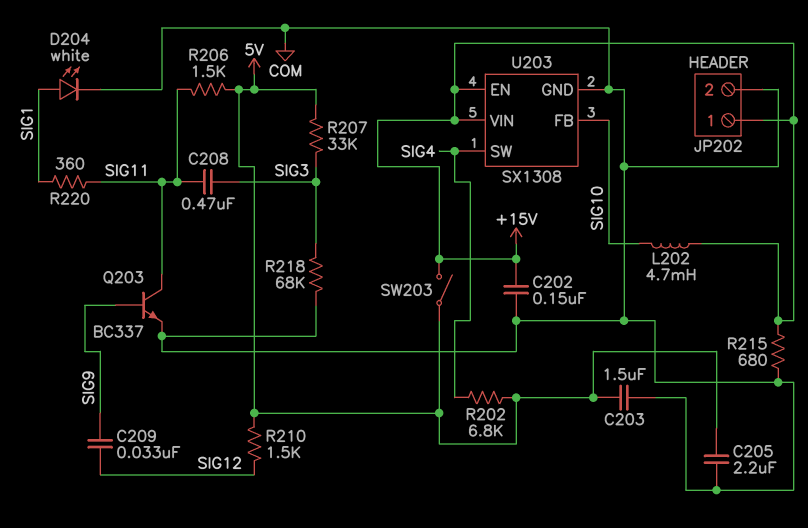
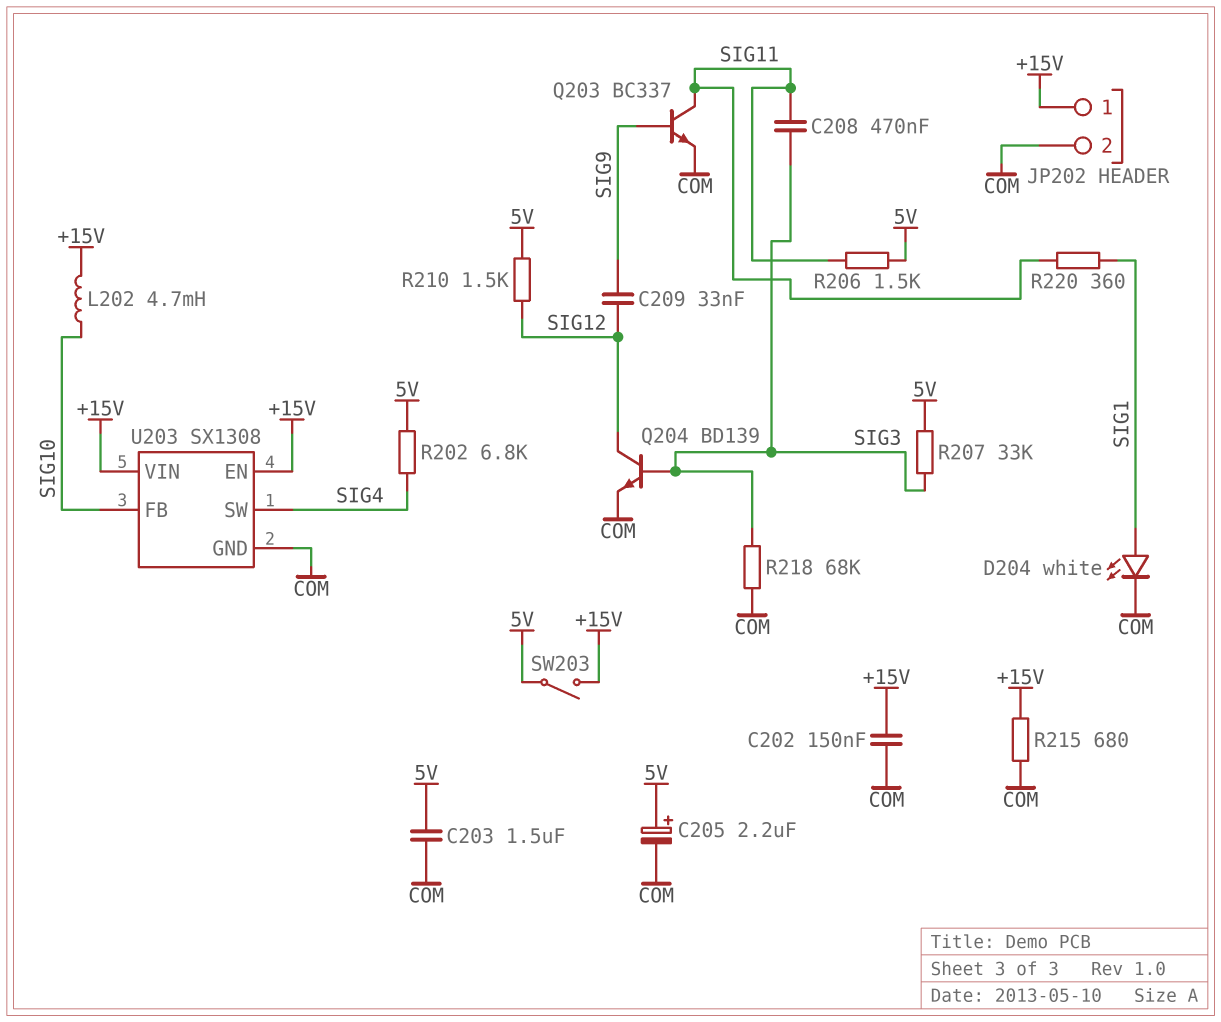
C205: 2.2uF (5V, COM) -> 2.2uF (plus 5V, minus COM)
Q204: none -> NPN BD139 (B SIG3, C SIG12, E COM)

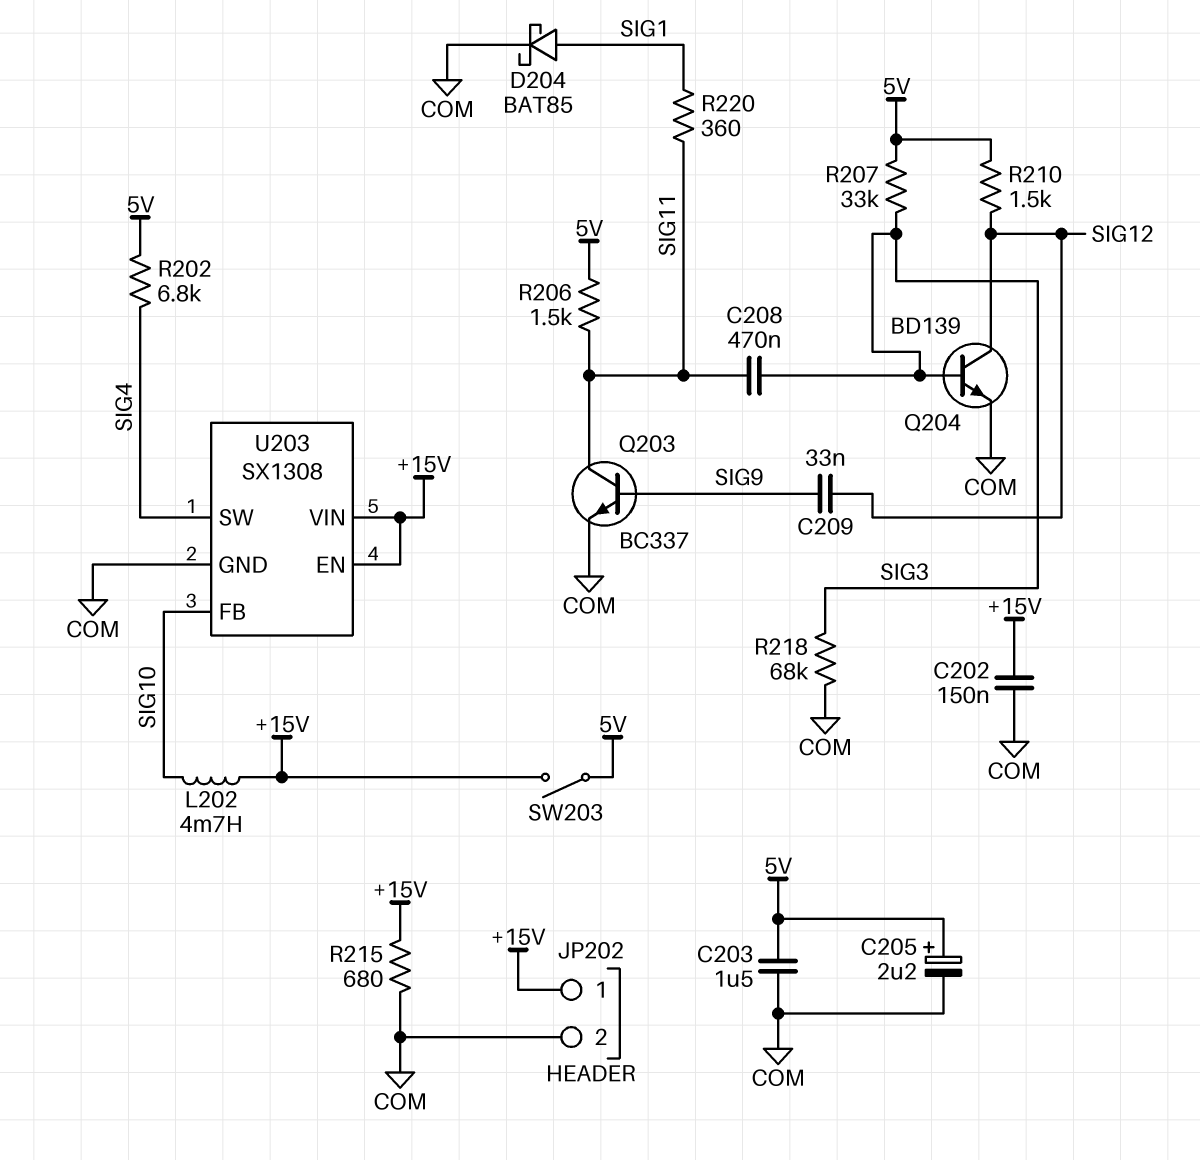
D204: LED white (A SIG1, K COM) -> schottky BAT85 (A SIG1, K COM)

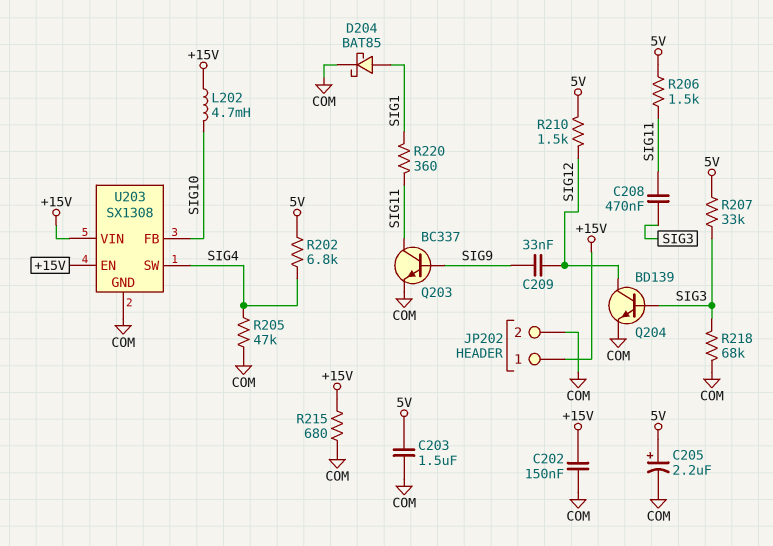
R205: none -> 47k (COM, SIG4)
SW203: switch (+15V, 5V) -> none

